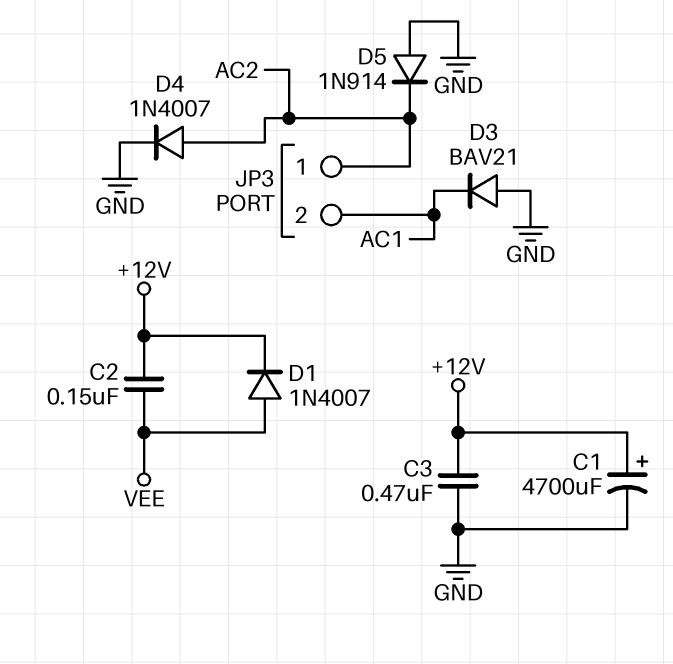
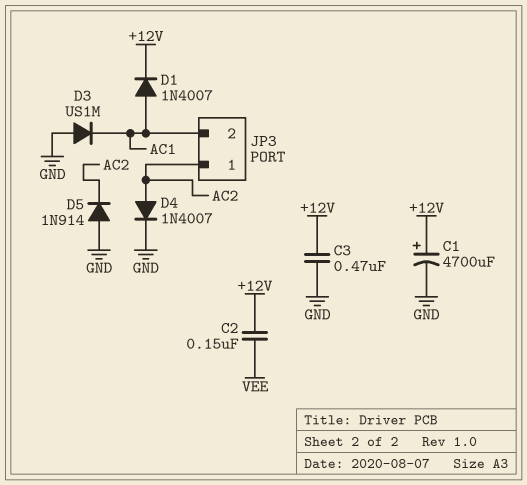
D1: diode 1N4007 (A VEE, K +12V) -> diode 1N4007 (A AC1, K +12V)
D3: diode BAV21 (A GND, K AC1) -> diode US1M (A GND, K AC1)

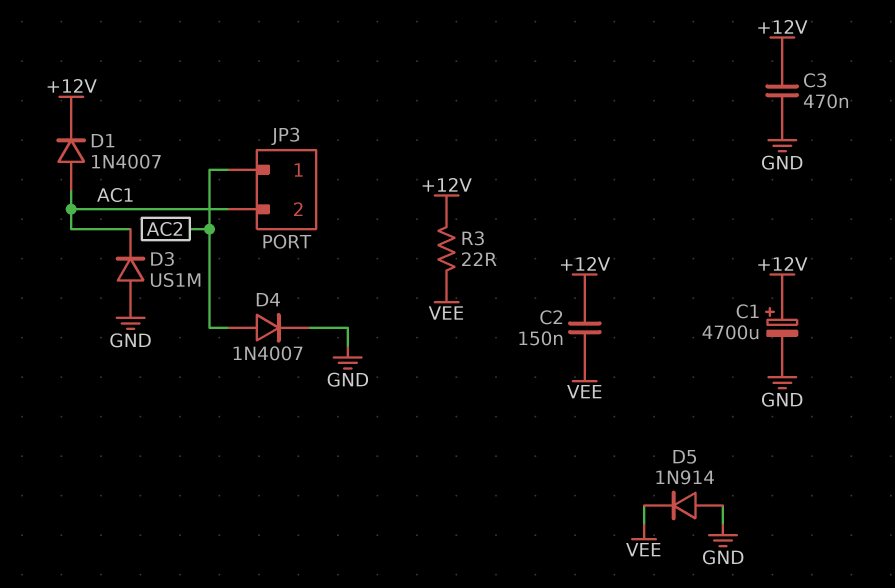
D5: diode 1N914 (A GND, K AC2) -> diode 1N914 (A GND, K VEE)
R3: none -> 22 (+12V, VEE)

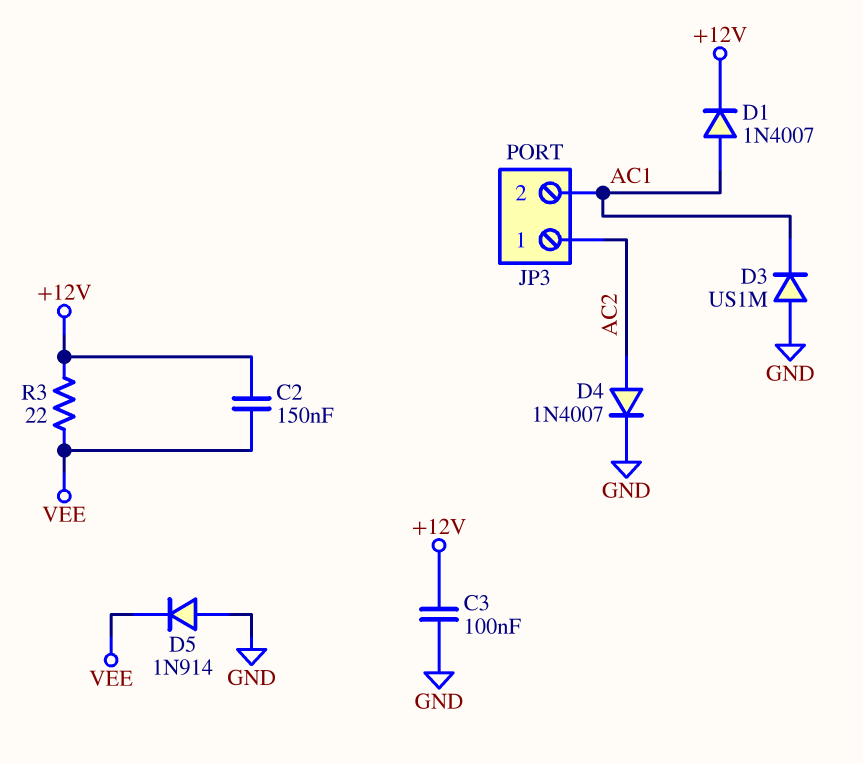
C1: 4700uF (plus +12V, minus GND) -> none
C3: 470nF (+12V, GND) -> 100nF (+12V, GND)

